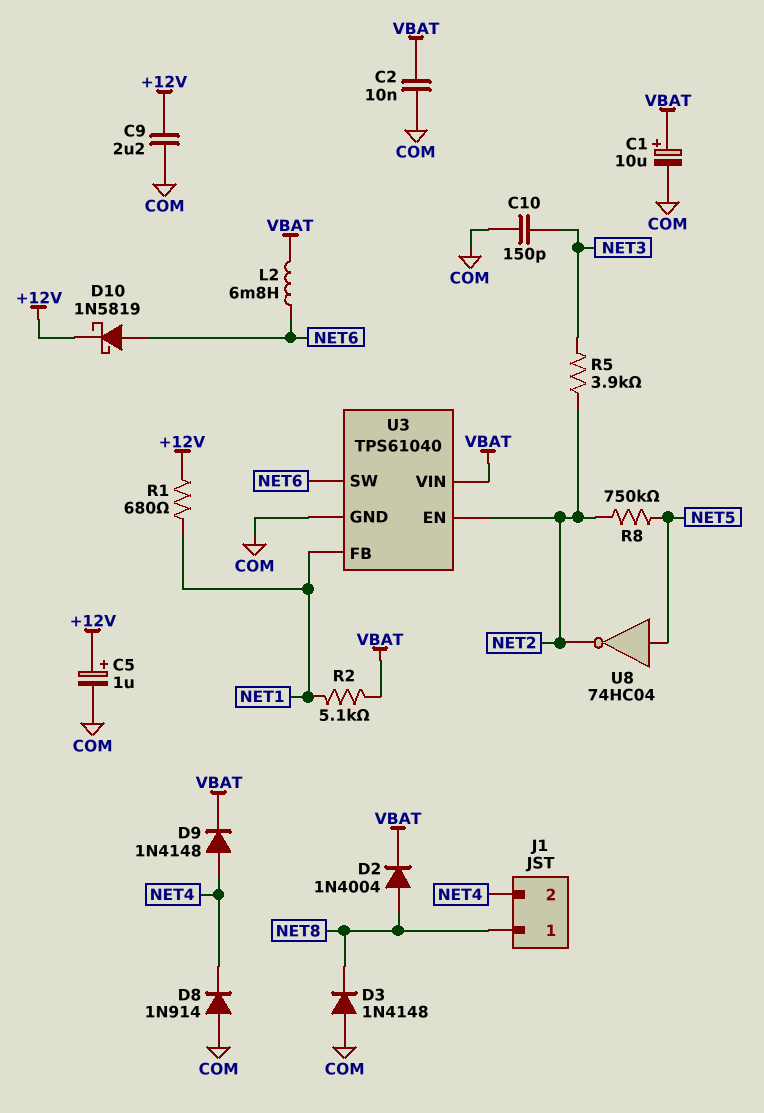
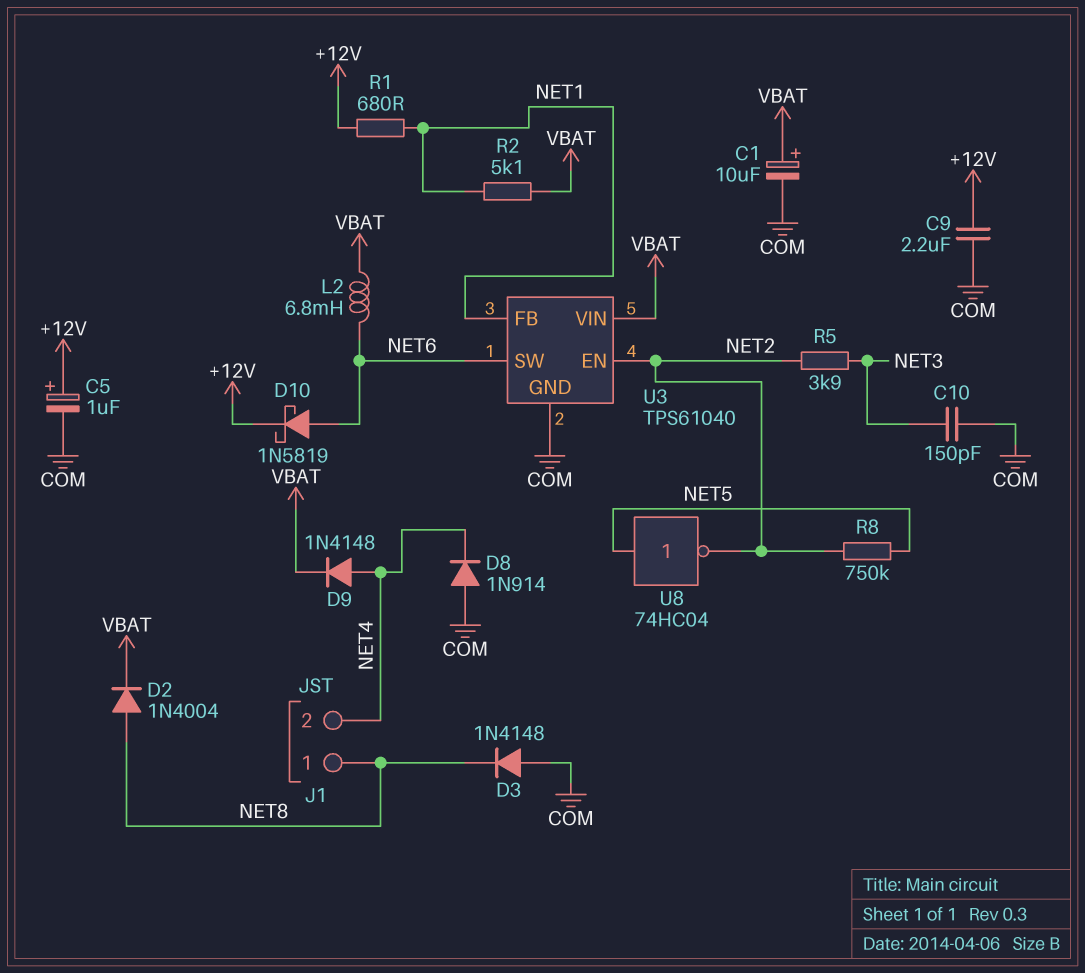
C2: 10nF (COM, VBAT) -> none

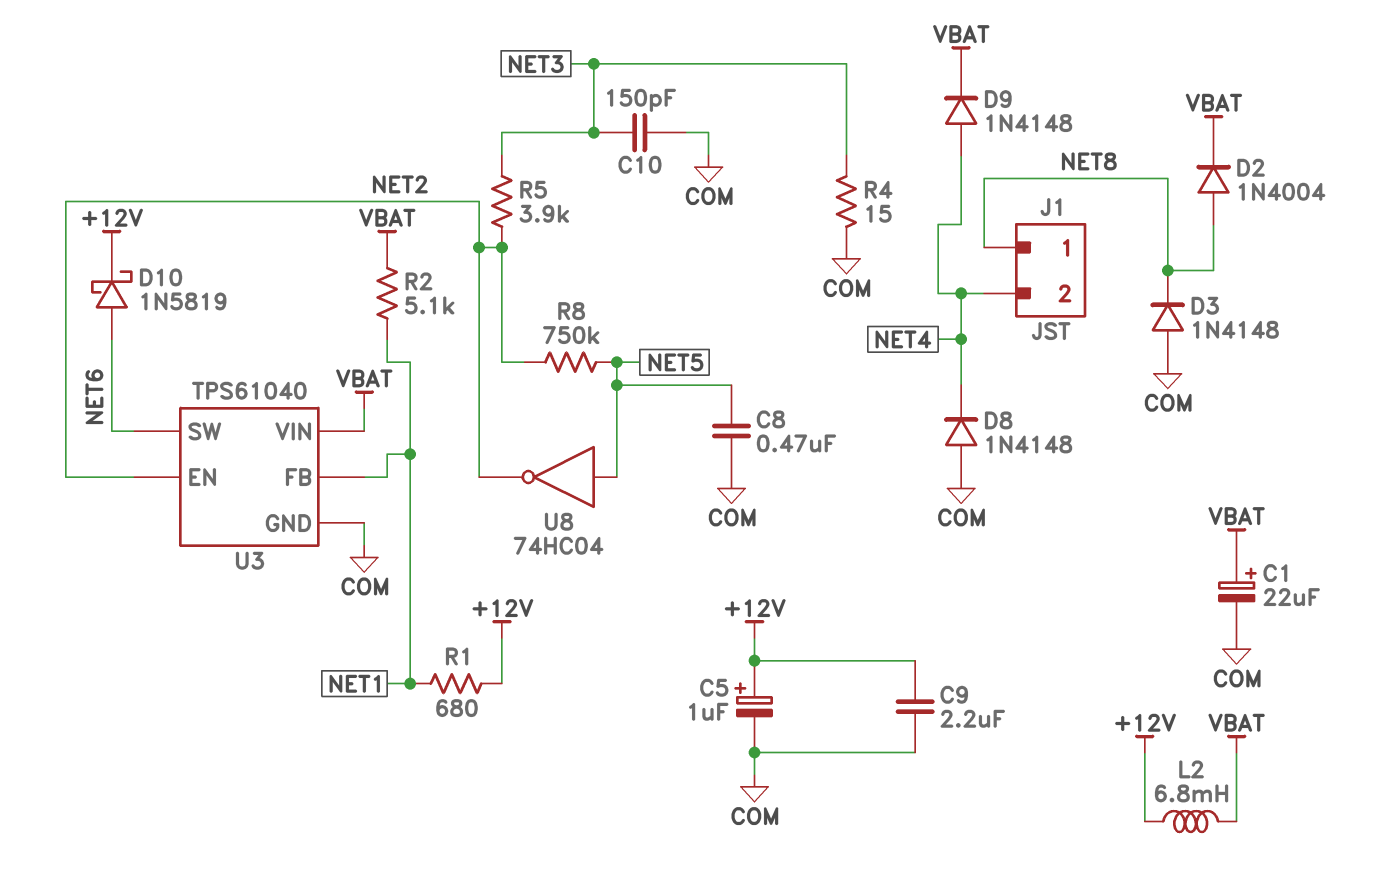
C1: 10uF (plus VBAT, minus COM) -> 22uF (plus VBAT, minus COM)
C8: none -> 470nF (COM, NET5)
D8: diode 1N914 (A COM, K NET4) -> diode 1N4148 (A COM, K NET4)
L2: 6.8mH (NET6, VBAT) -> 6.8mH (+12V, VBAT)
R4: none -> 15 (COM, NET3)

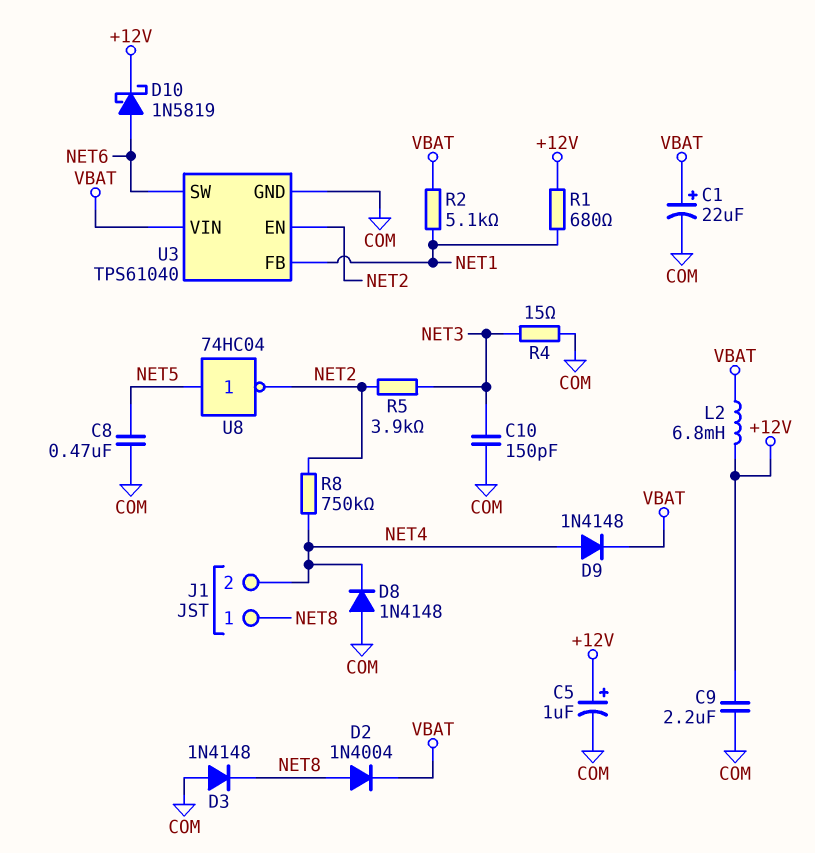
R8: 750k (NET2, NET5) -> 750k (NET2, NET4)

